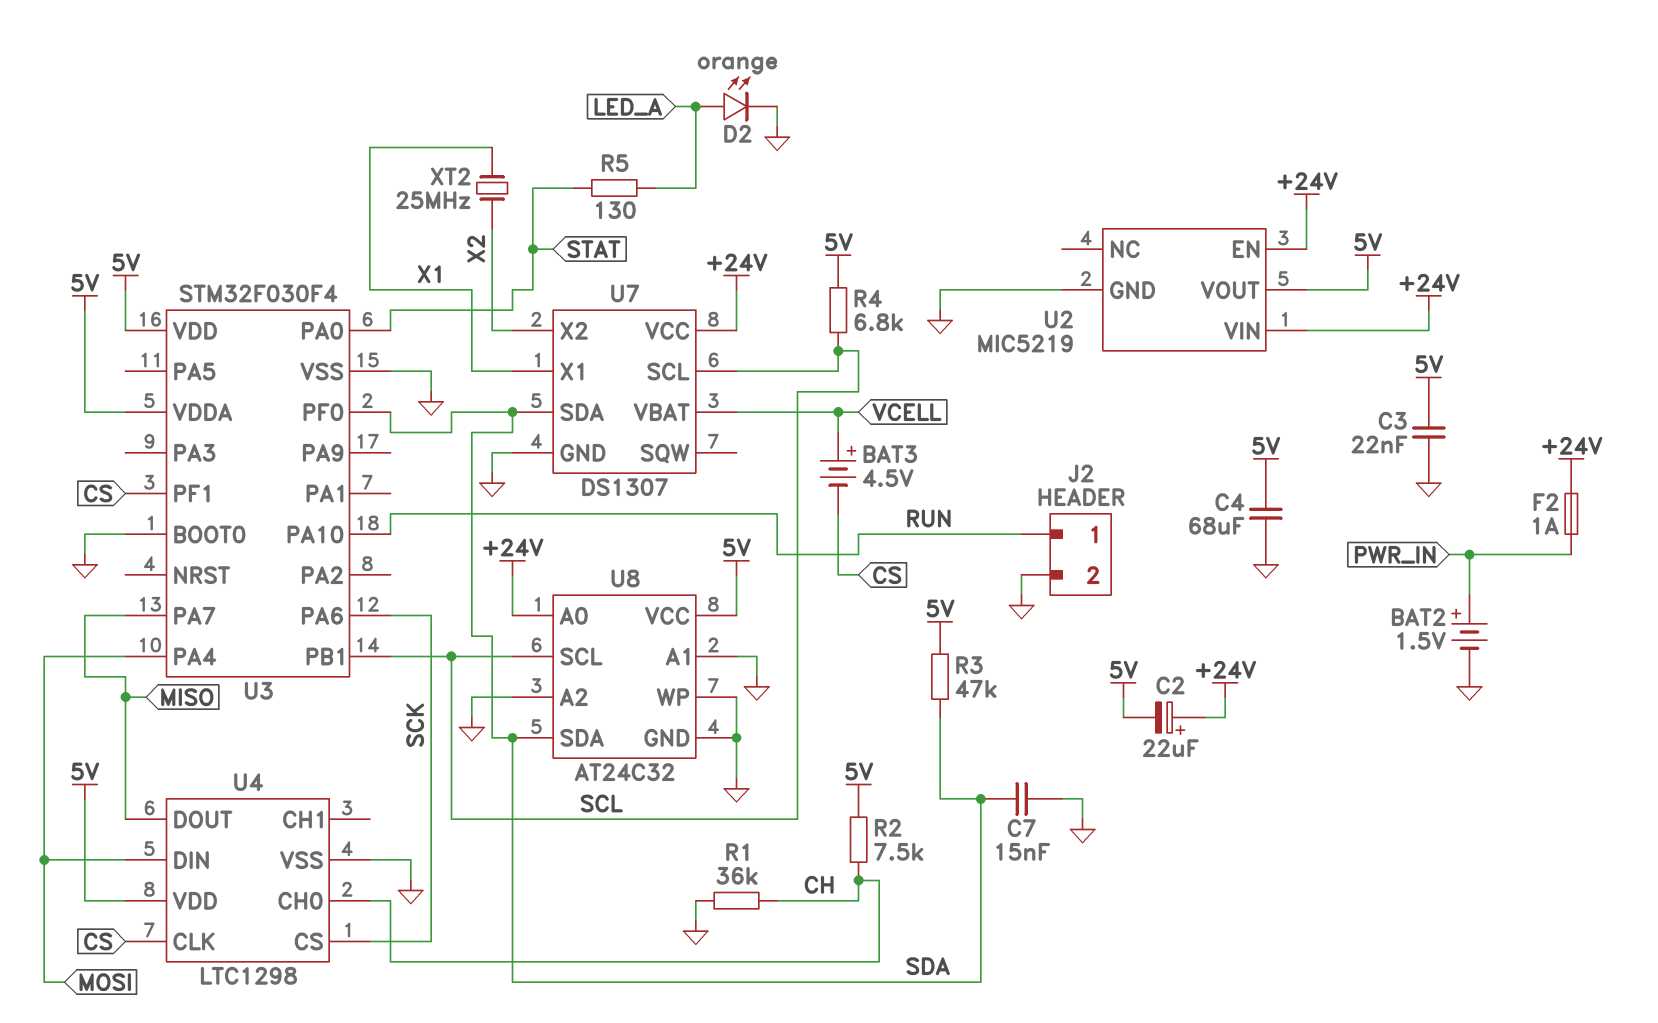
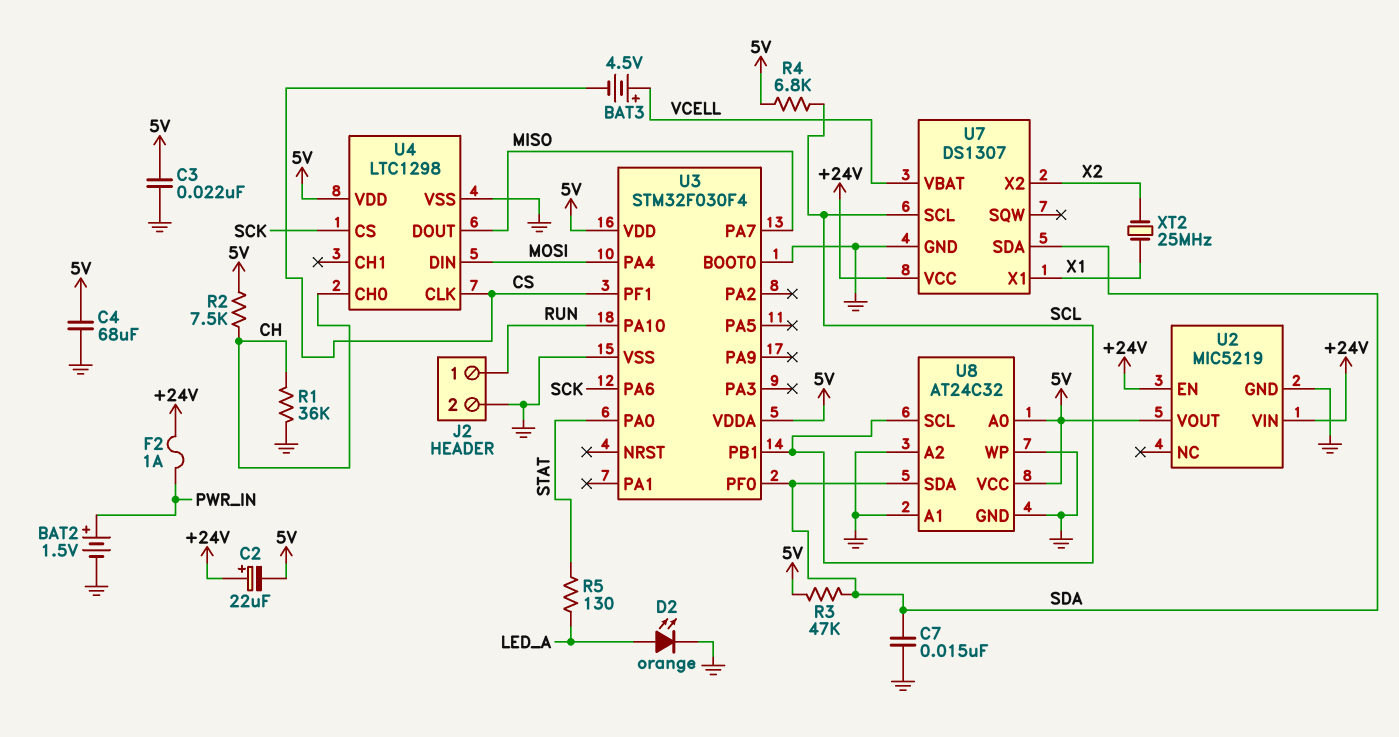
U8 pin A0: +24V -> 5V

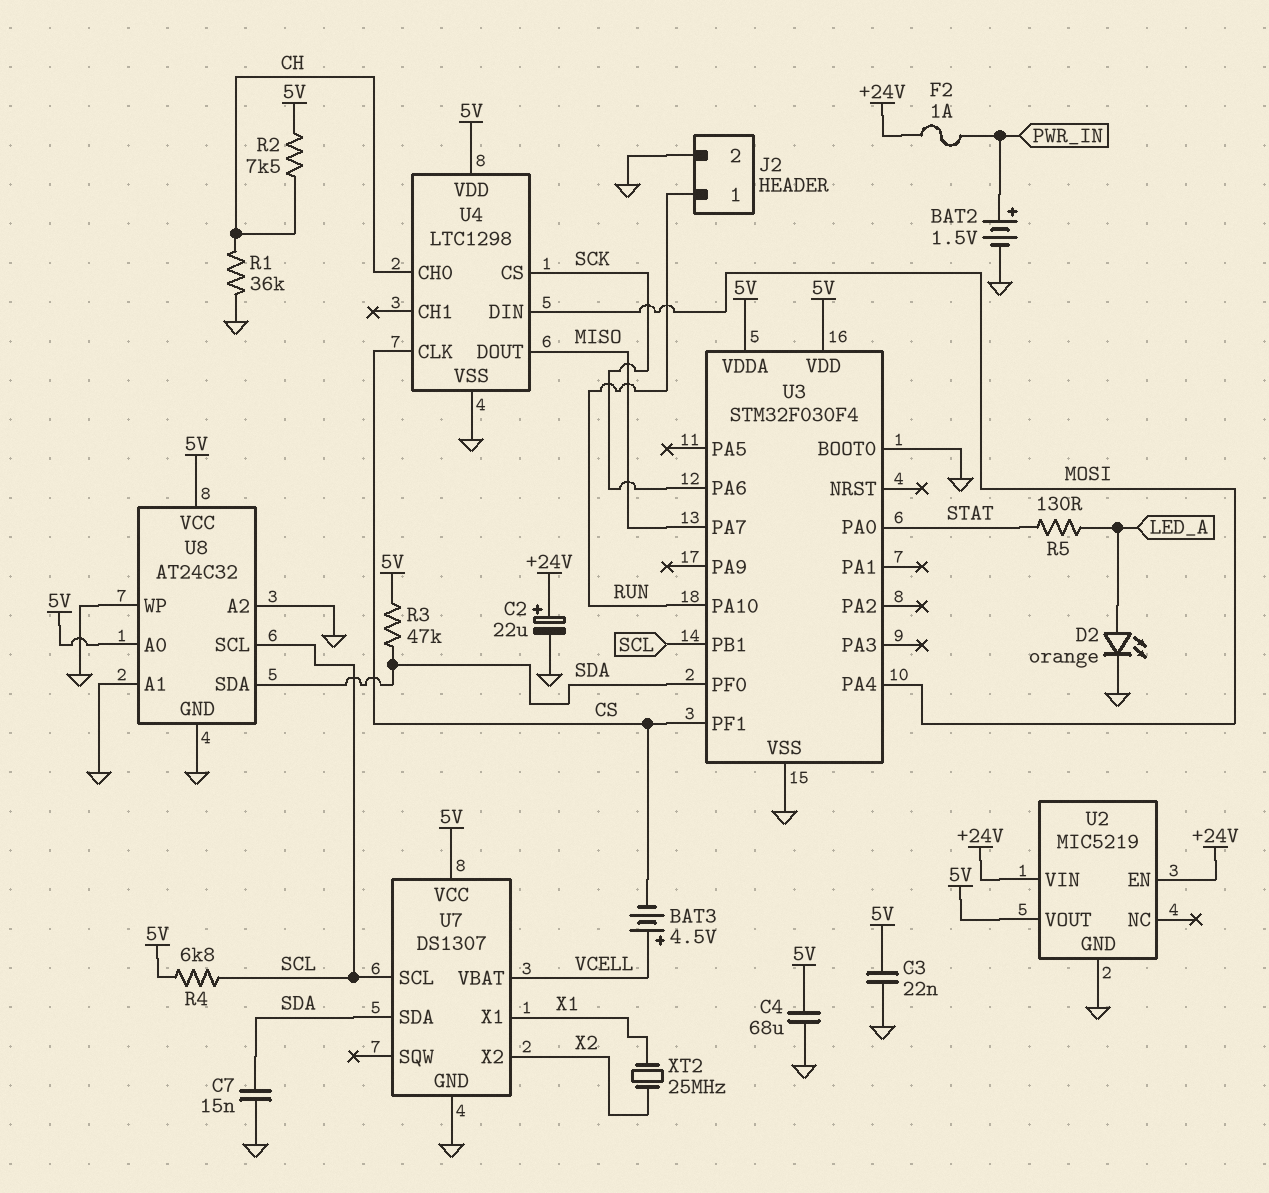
C2: 22uF (plus +24V, minus 5V) -> 22uF (plus +24V, minus GND)
U7 pin VCC: +24V -> 5V

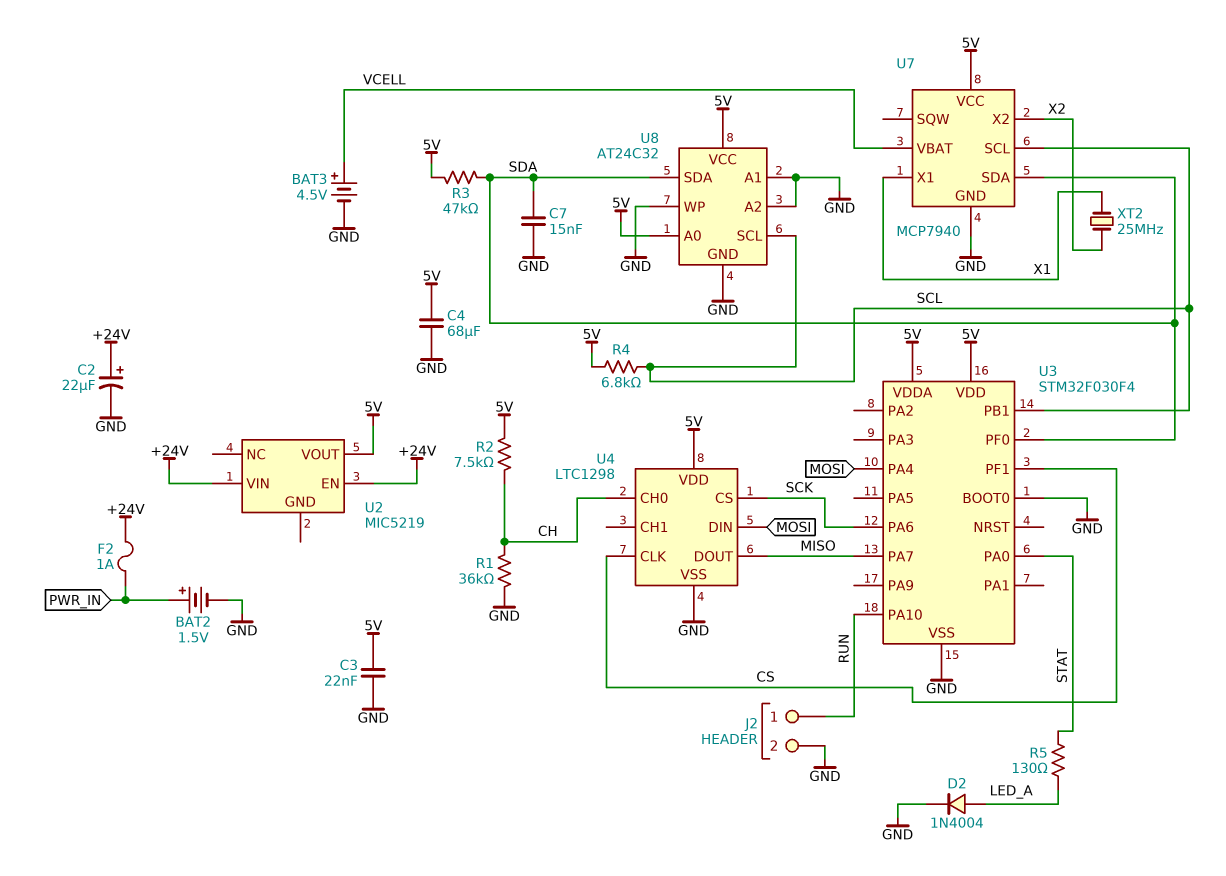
BAT3: 4.5V (plus VCELL, minus CS) -> 4.5V (plus VCELL, minus GND)
D2: LED orange (A LED_A, K GND) -> diode 1N4004 (A LED_A, K GND)
U2 pin GND: GND -> none
U7: DS1307 -> MCP7940

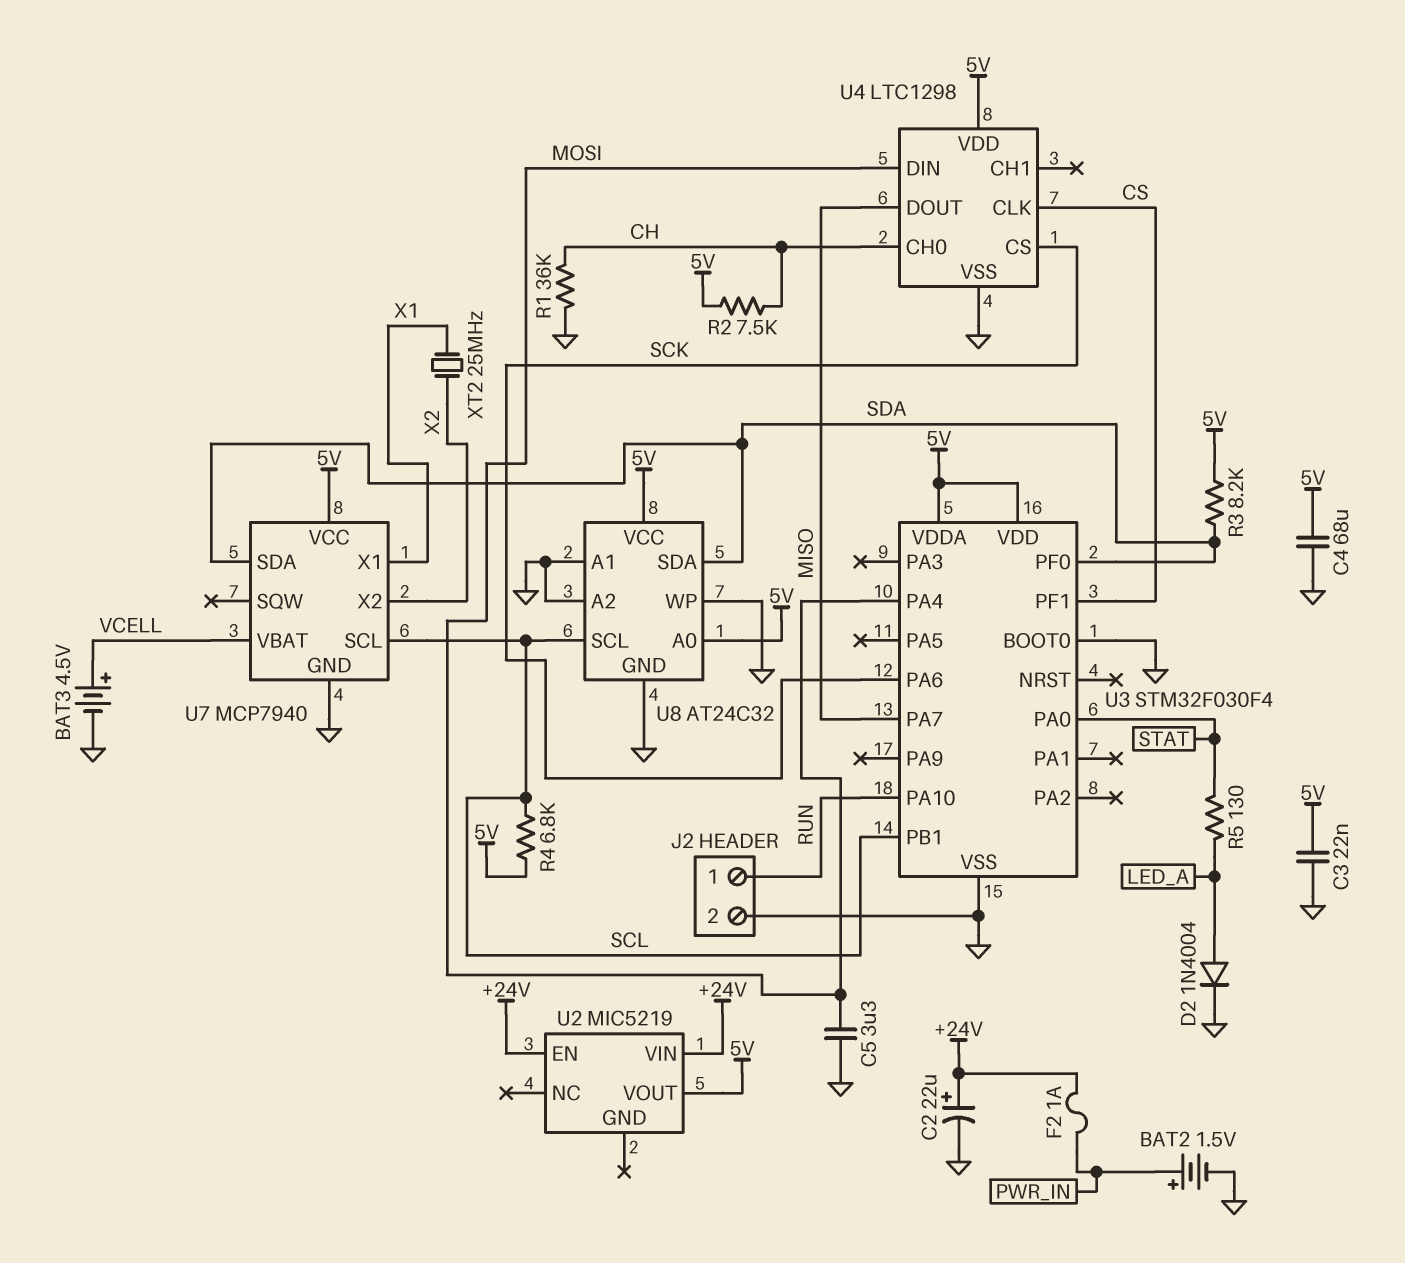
C5: none -> 3.3uF (GND, MOSI)
C7: 15nF (GND, SDA) -> none
R3: 47k (5V, SDA) -> 8.2k (5V, SDA)

